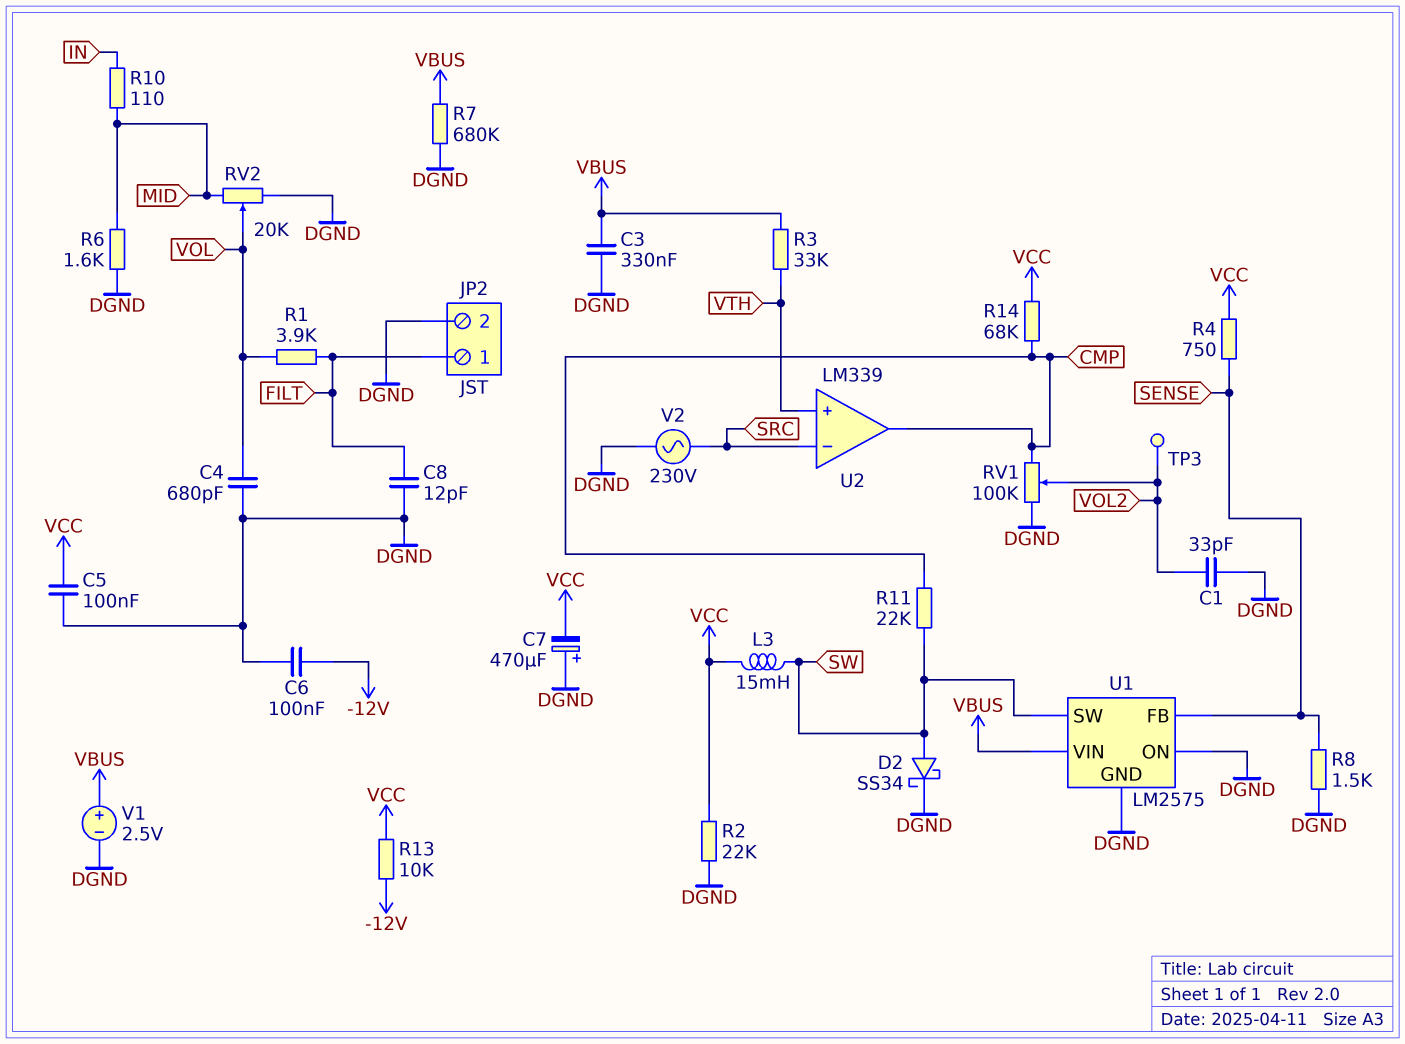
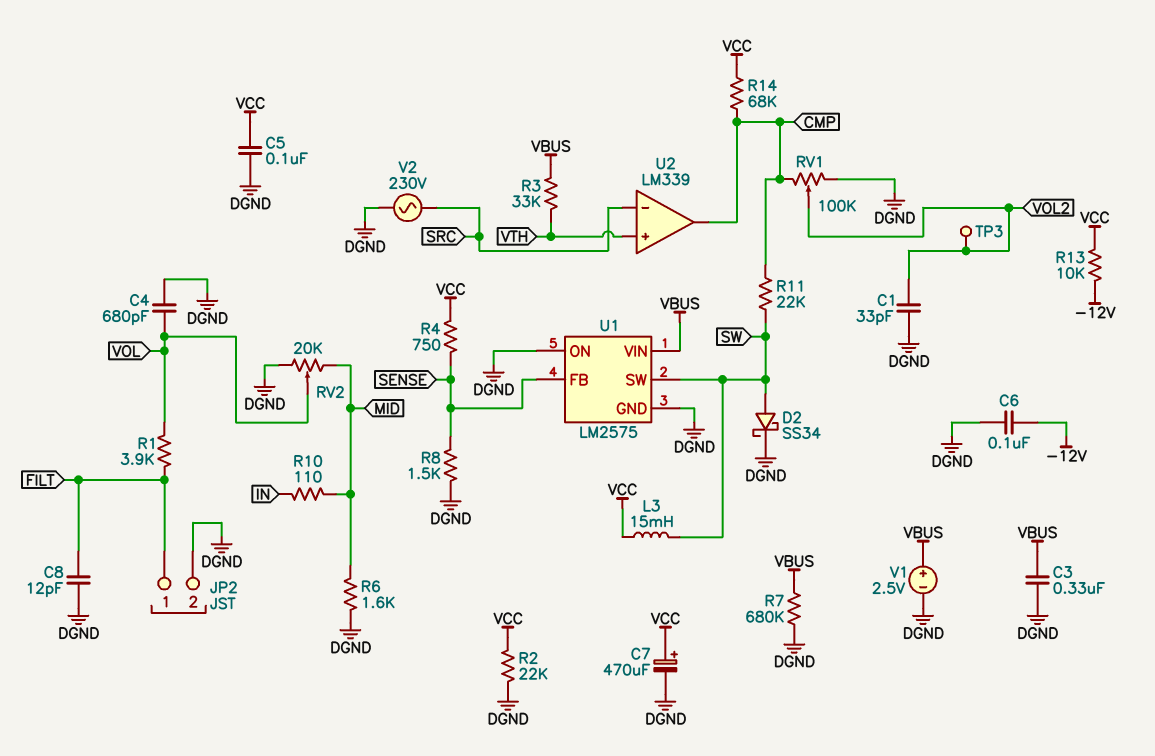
C7: 470uF (plus DGND, minus VCC) -> 470uF (plus VCC, minus DGND)

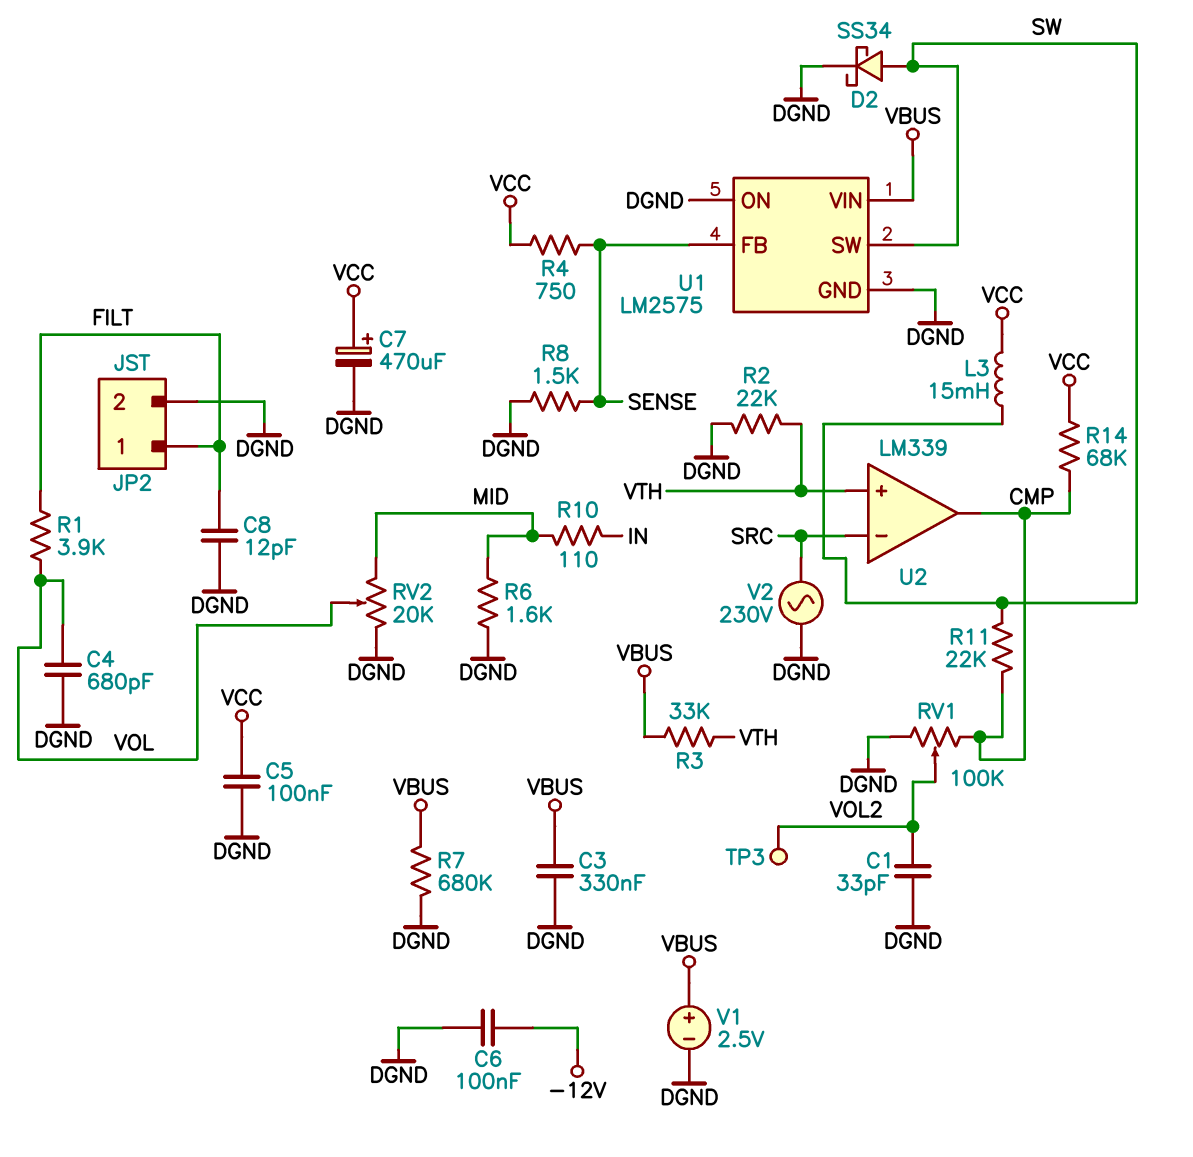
R2: 22k (DGND, VCC) -> 22k (DGND, VTH)
R13: 10k (-12V, VCC) -> none

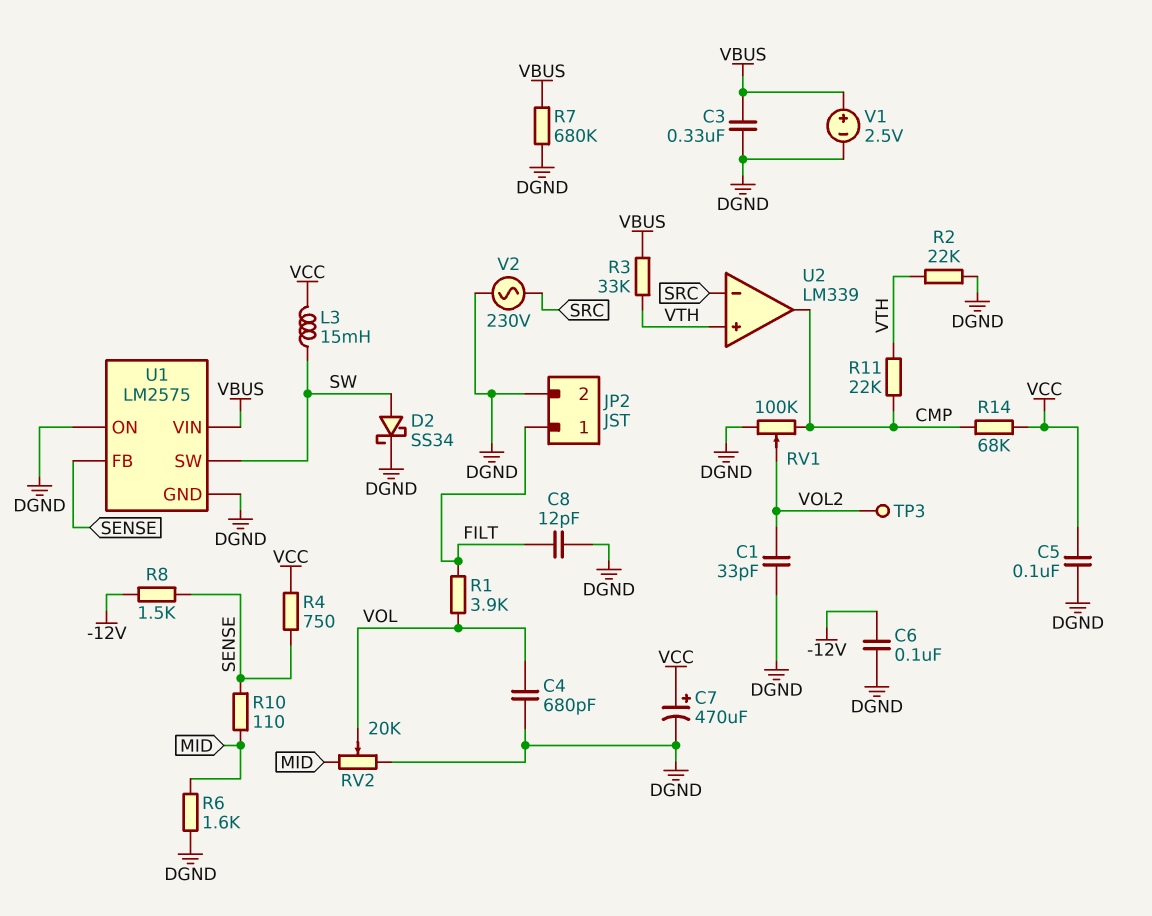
R8: 1.5k (DGND, SENSE) -> 1.5k (-12V, SENSE)
R10: 110 (IN, MID) -> 110 (MID, SENSE)
R11: 22k (CMP, SW) -> 22k (CMP, VTH)

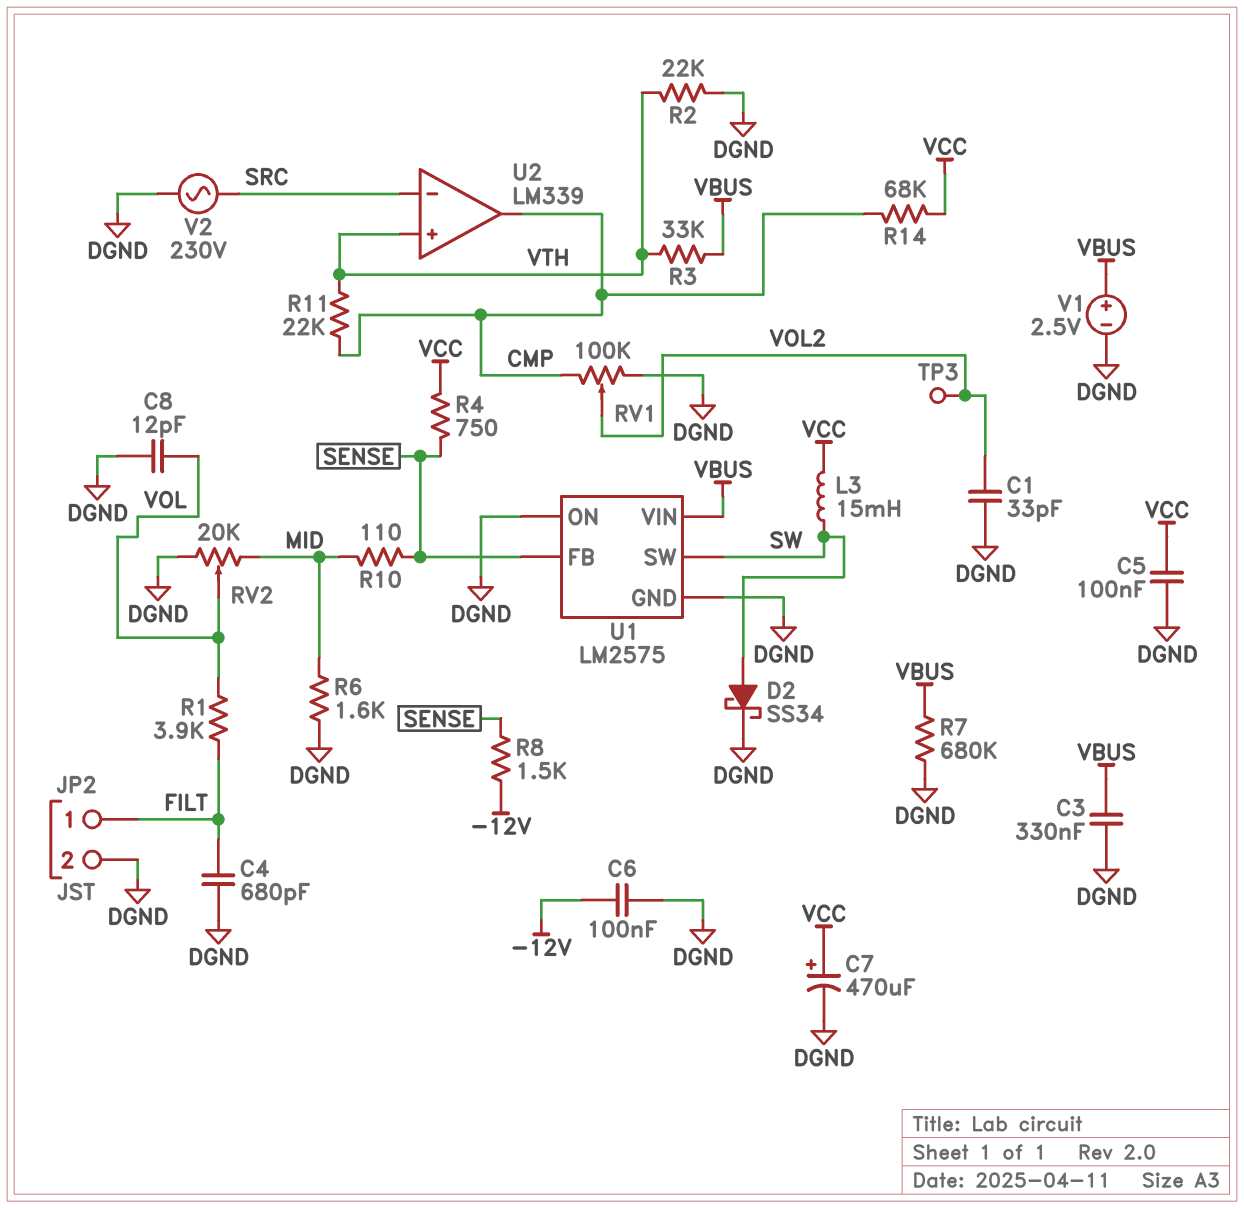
C4: 680pF (DGND, VOL) -> 680pF (DGND, FILT)
C8: 12pF (DGND, FILT) -> 12pF (DGND, VOL)

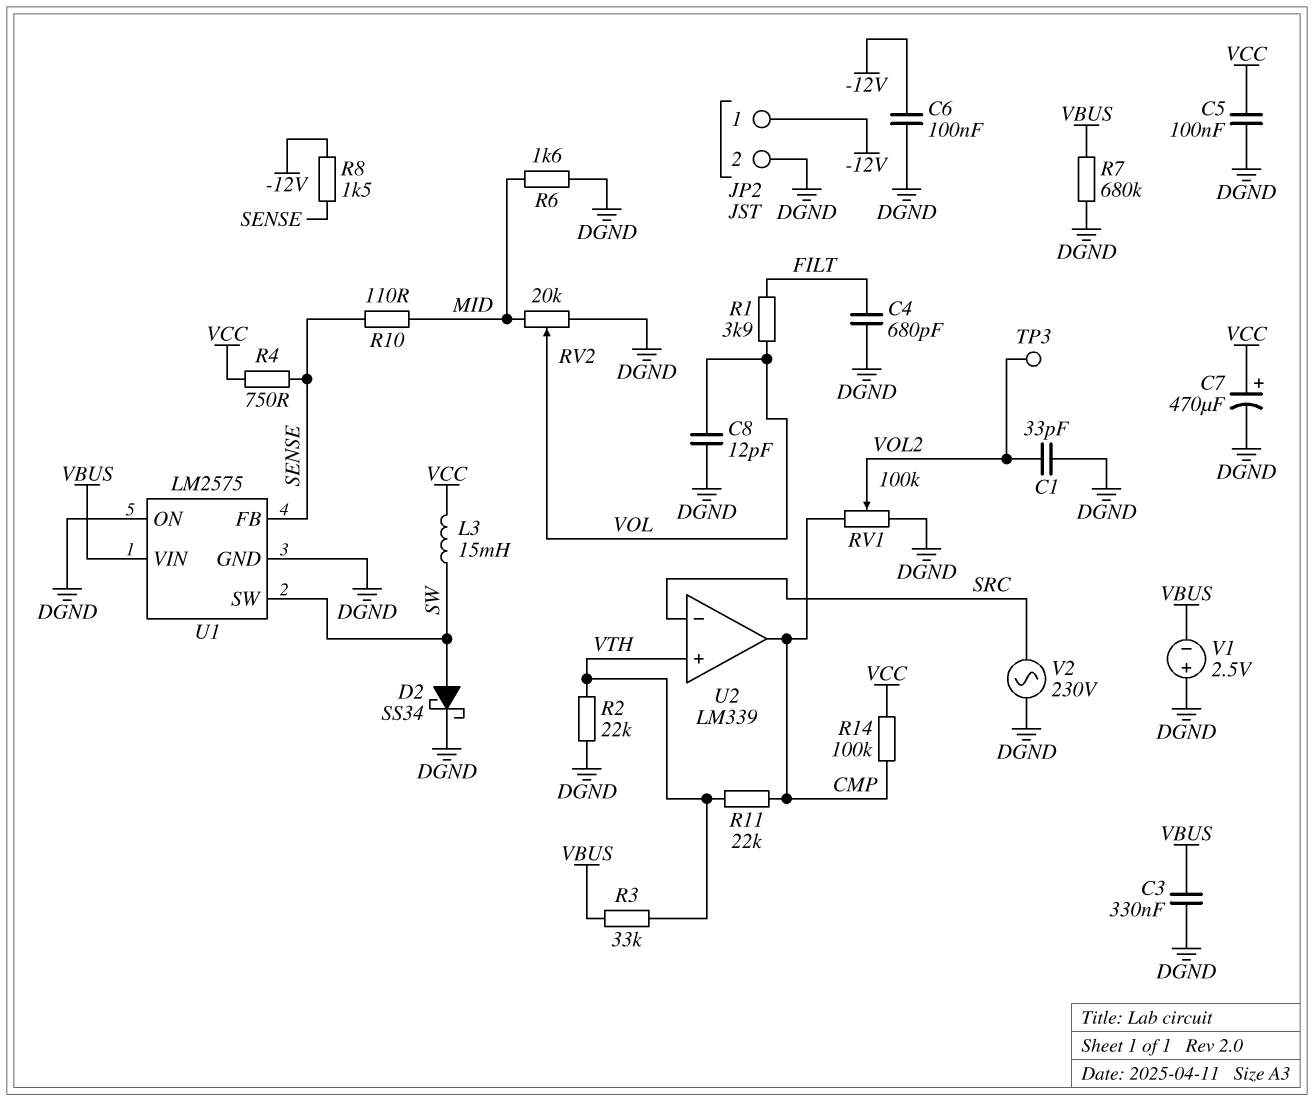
JP2 pin 1: FILT -> -12V
R14: 68k (CMP, VCC) -> 100k (CMP, VCC)
V1: 2.5V (plus VBUS, minus DGND) -> 2.5V (plus DGND, minus VBUS)

